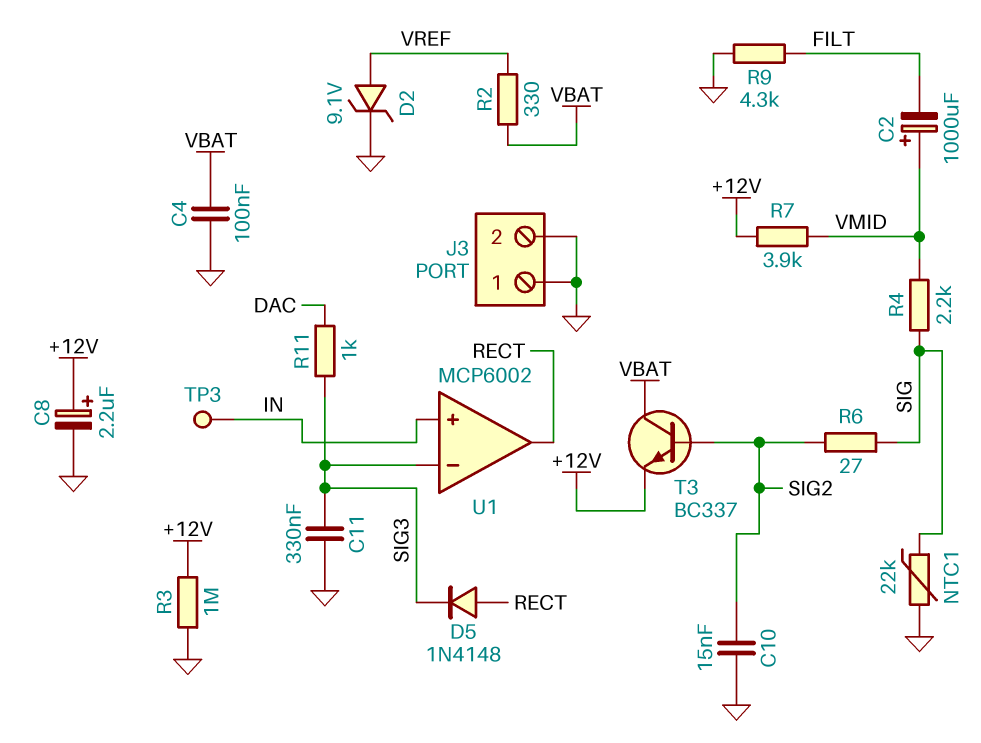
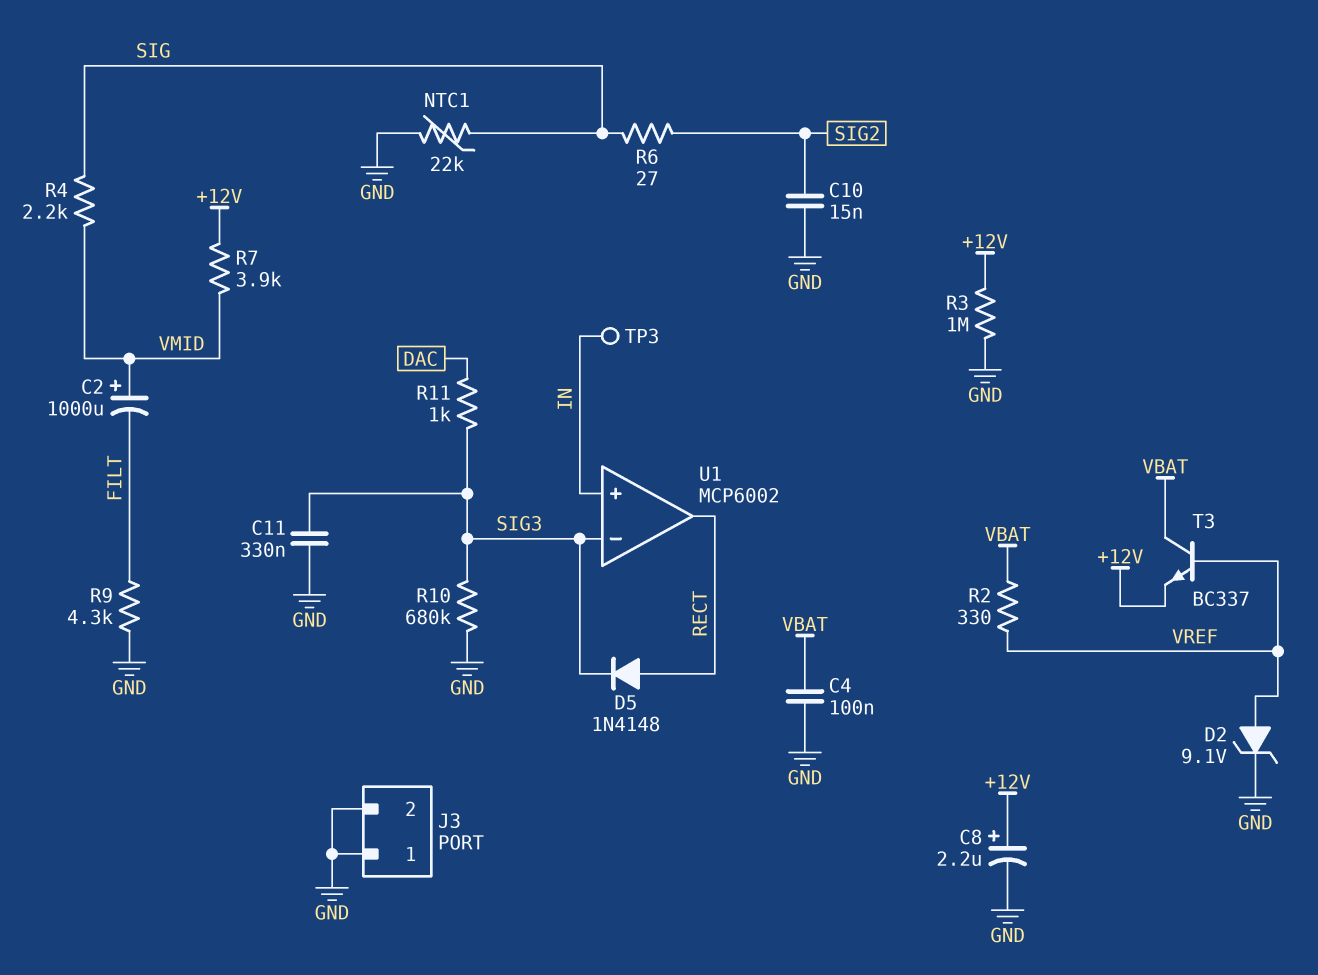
R10: none -> 680k (GND, SIG3)
T3: NPN BC337 (B SIG2, C VBAT, E +12V) -> NPN BC337 (B VREF, C VBAT, E +12V)

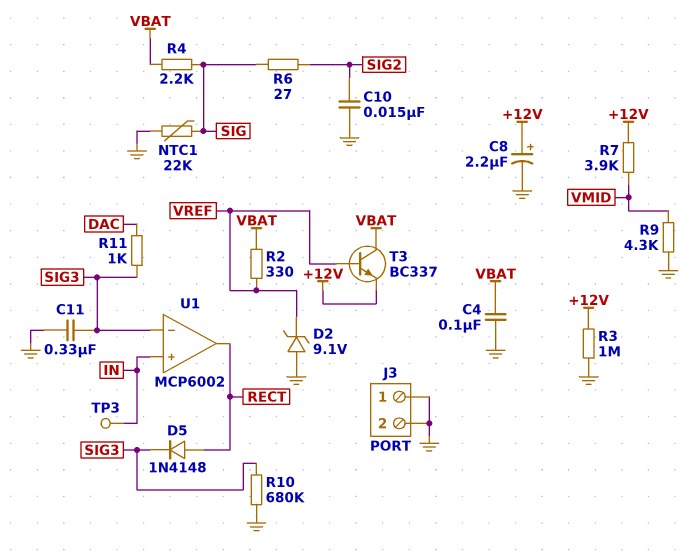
C2: 1000uF (plus VMID, minus FILT) -> none
D2: zener 9.1V (A VREF, K GND) -> zener 9.1V (A GND, K VREF)
R4: 2.2k (SIG, VMID) -> 2.2k (SIG, VBAT)
R9: 4.3k (FILT, GND) -> 4.3k (GND, VMID)

